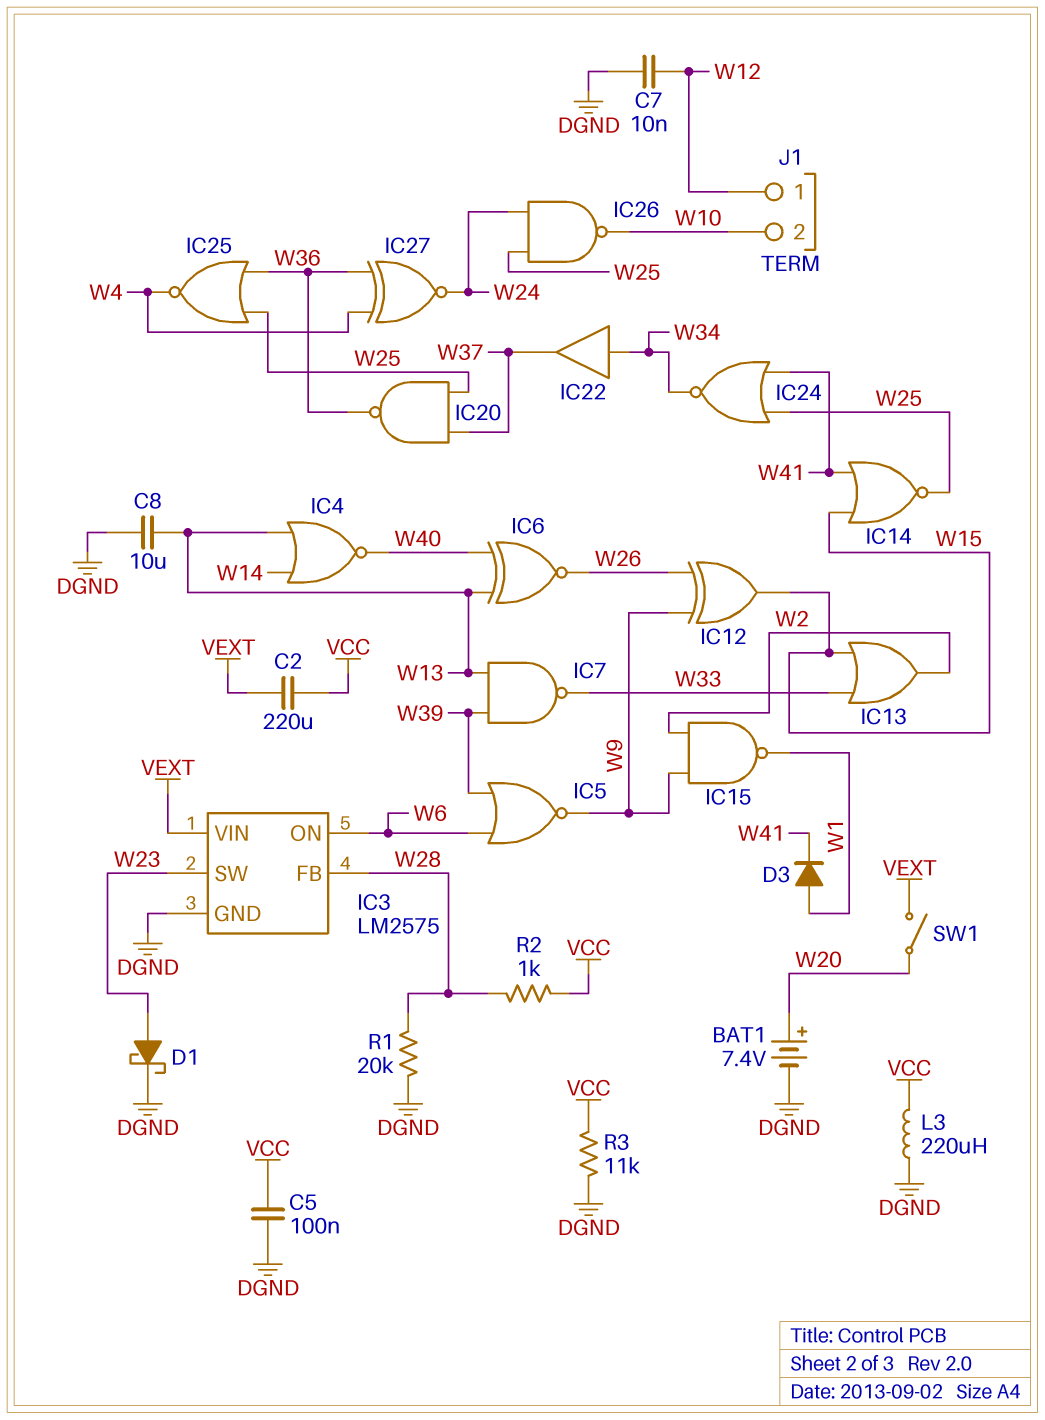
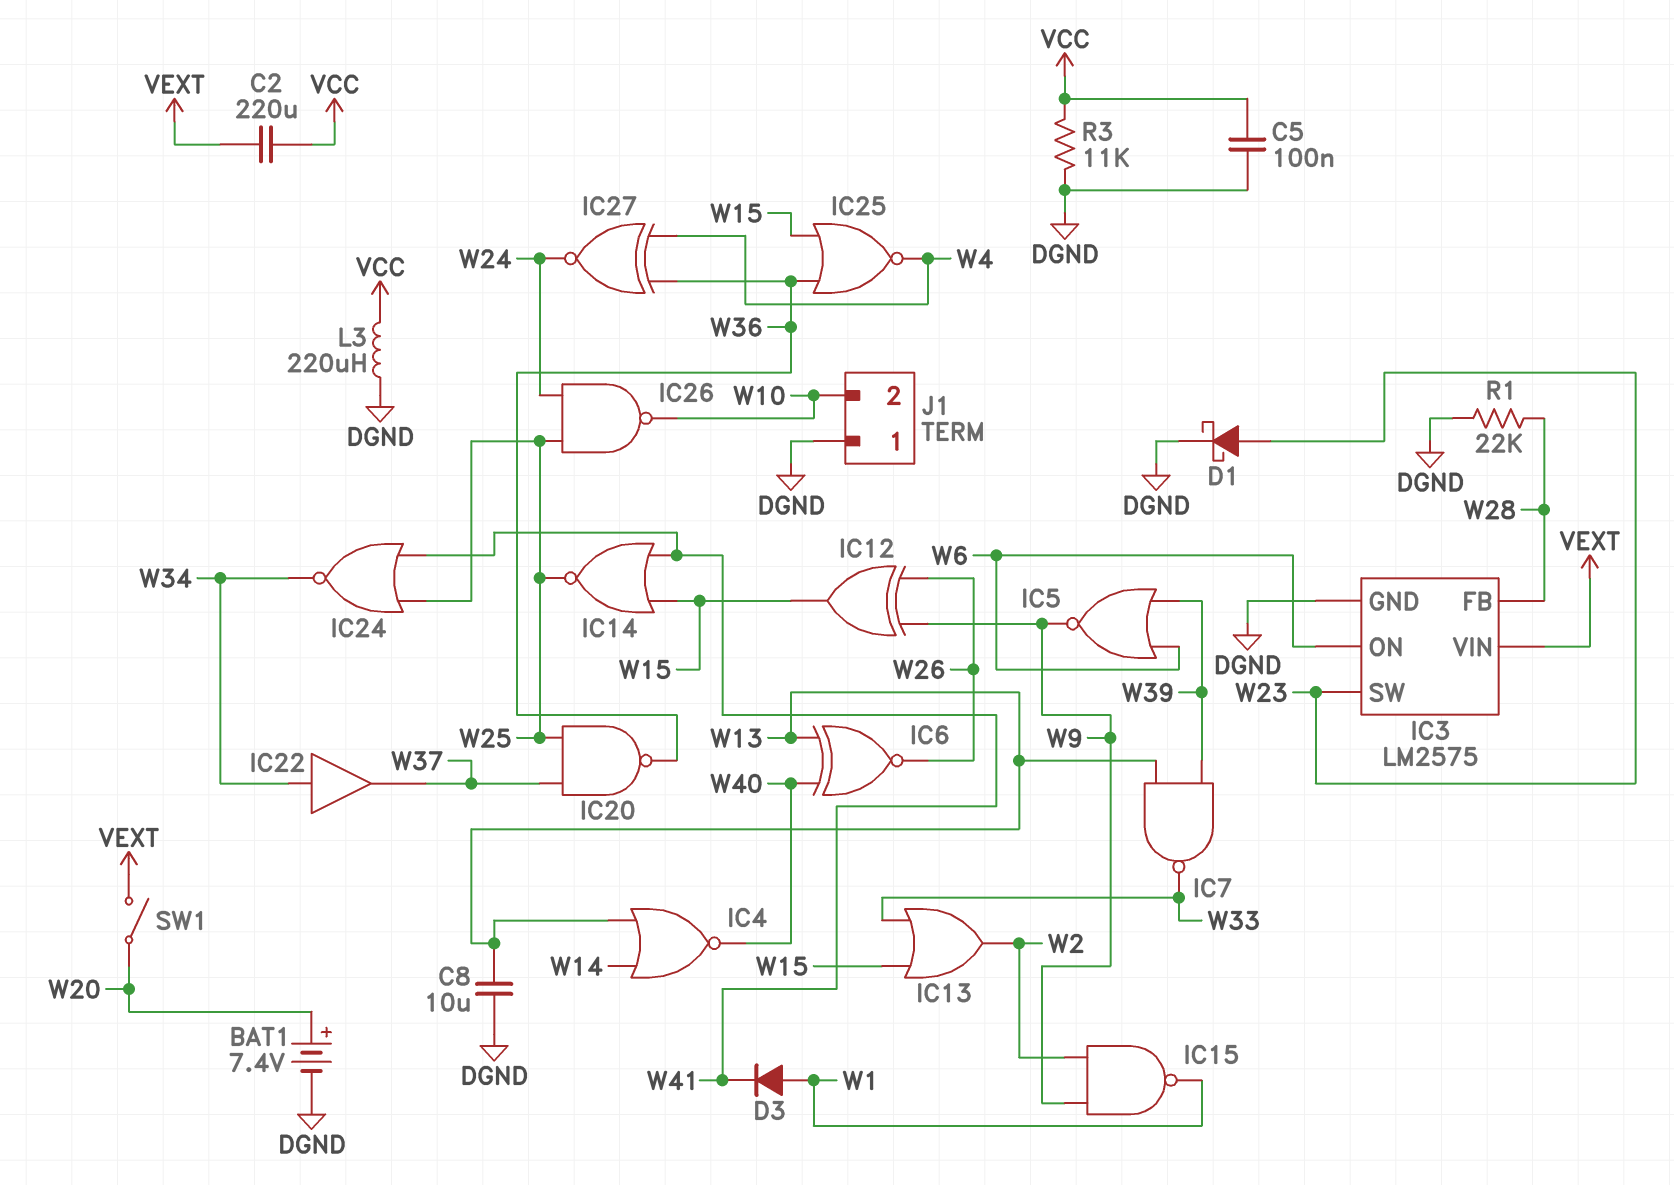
C7: 10nF (DGND, W12) -> none
IC25: NOR (in W25, in W36, out W4) -> NOR (in W15, in W36, out W4)
J1 pin 1: W12 -> DGND
R1: 20k (DGND, W28) -> 22k (DGND, W28)
R2: 1k (VCC, W28) -> none

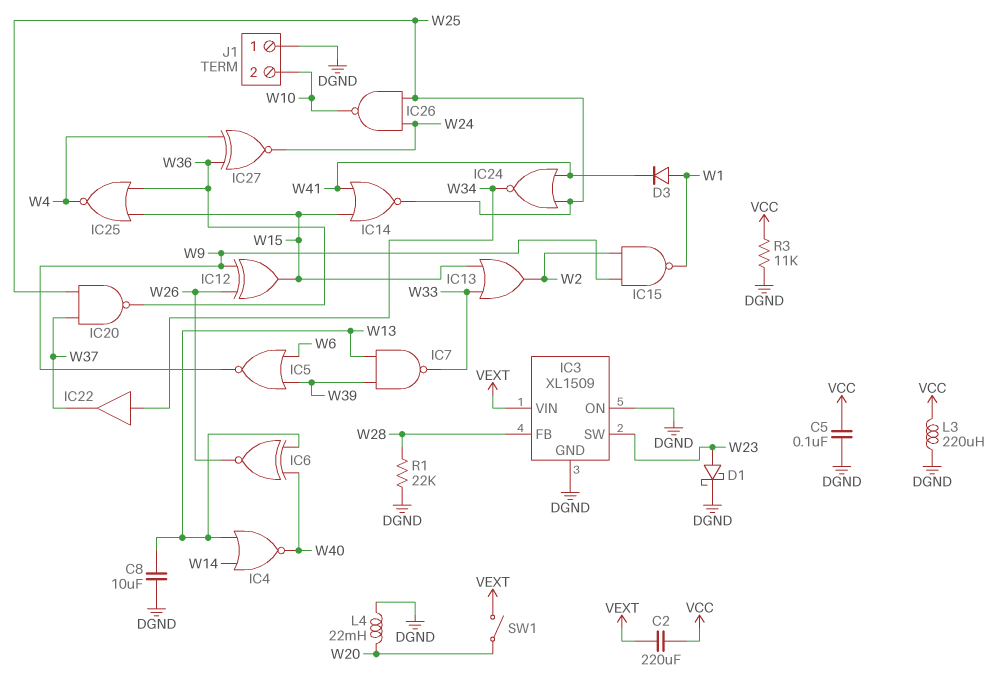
BAT1: 7.4V (plus W20, minus DGND) -> none
IC3: LM2575 -> XL1509
IC3 pin ON: W6 -> DGND
L4: none -> 22mH (DGND, W20)

